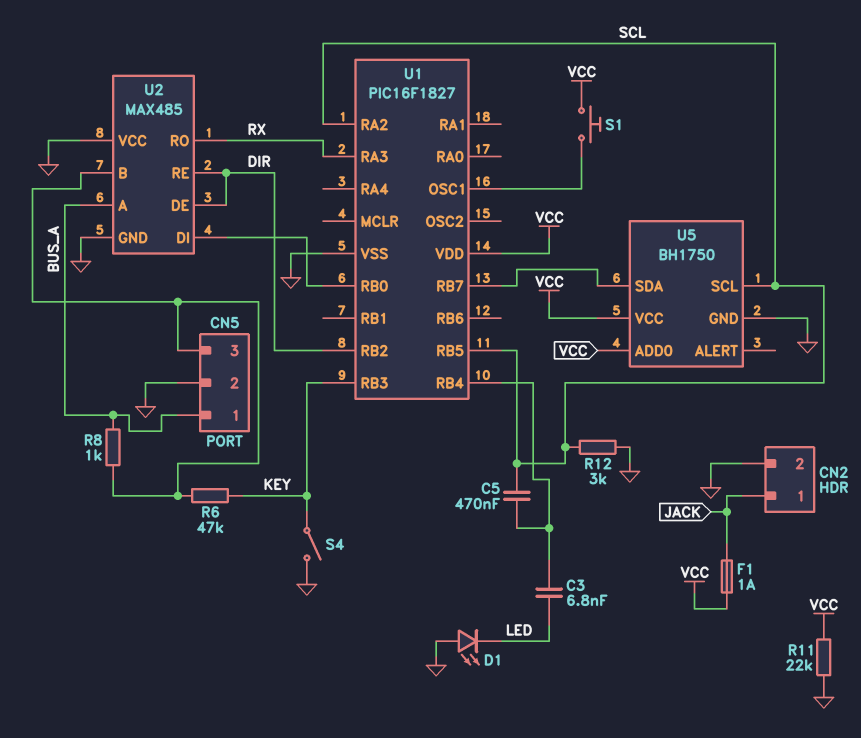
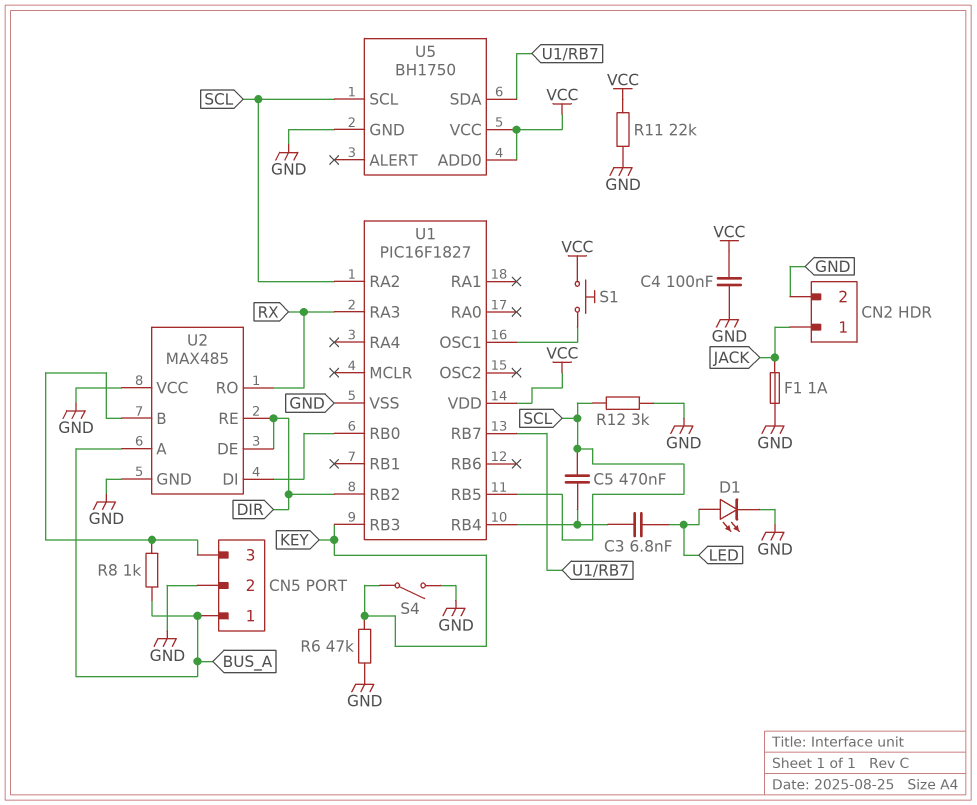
C4: none -> 100nF (GND, VCC)
D1: LED (A GND, K LED) -> LED (A LED, K GND)
F1: 1A (JACK, VCC) -> 1A (GND, JACK)
R6: 47k (CN5/3, KEY) -> 47k (GND, KEY)

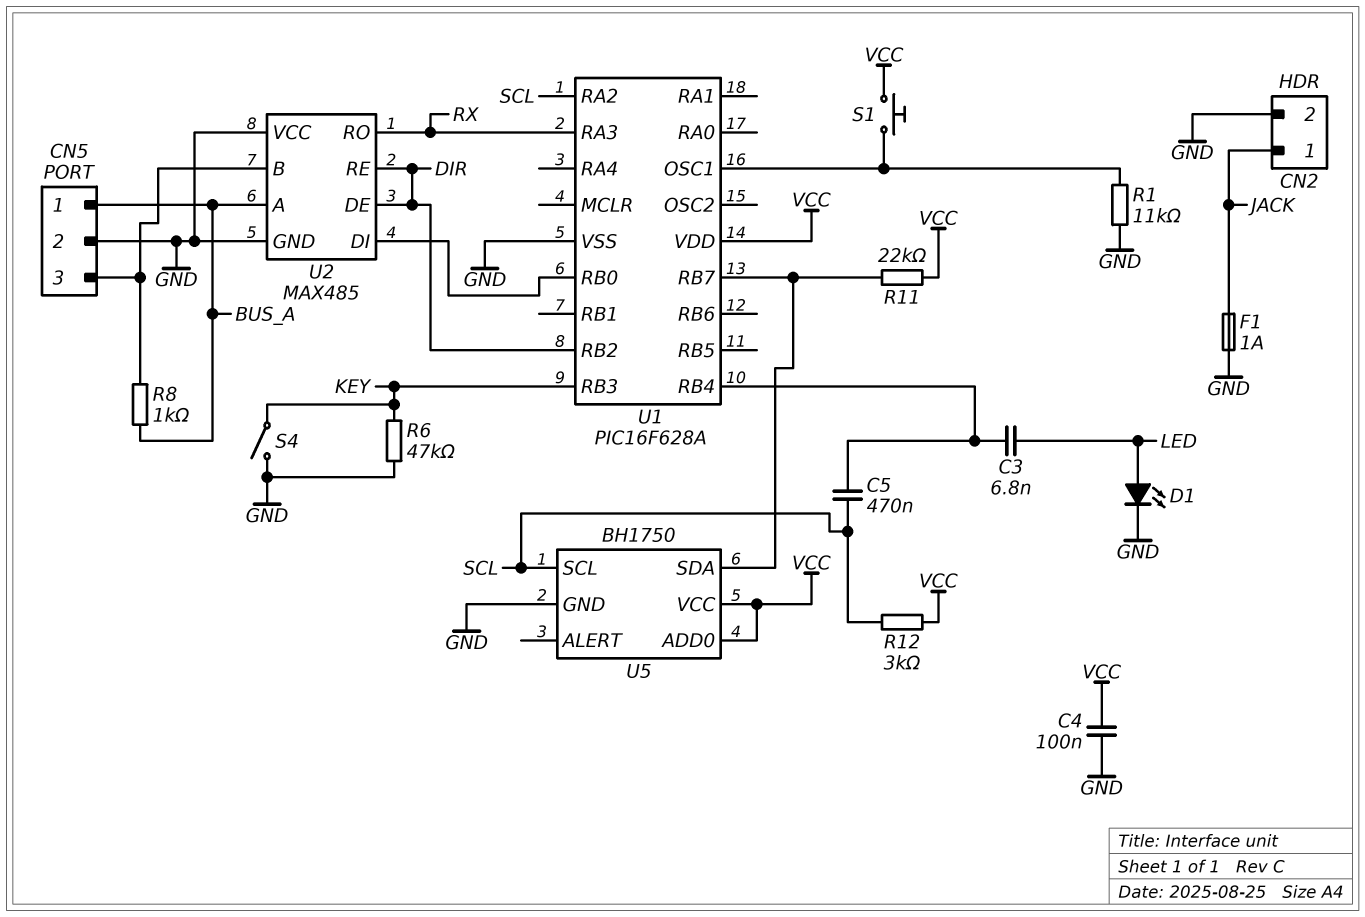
R1: none -> 11k (GND, U1/OSC1)
R11: 22k (GND, VCC) -> 22k (U1/RB7, VCC)
R12: 3k (GND, SCL) -> 3k (SCL, VCC)
U1: PIC16F1827 -> PIC16F628A
U1 pin RB5: SCL -> none

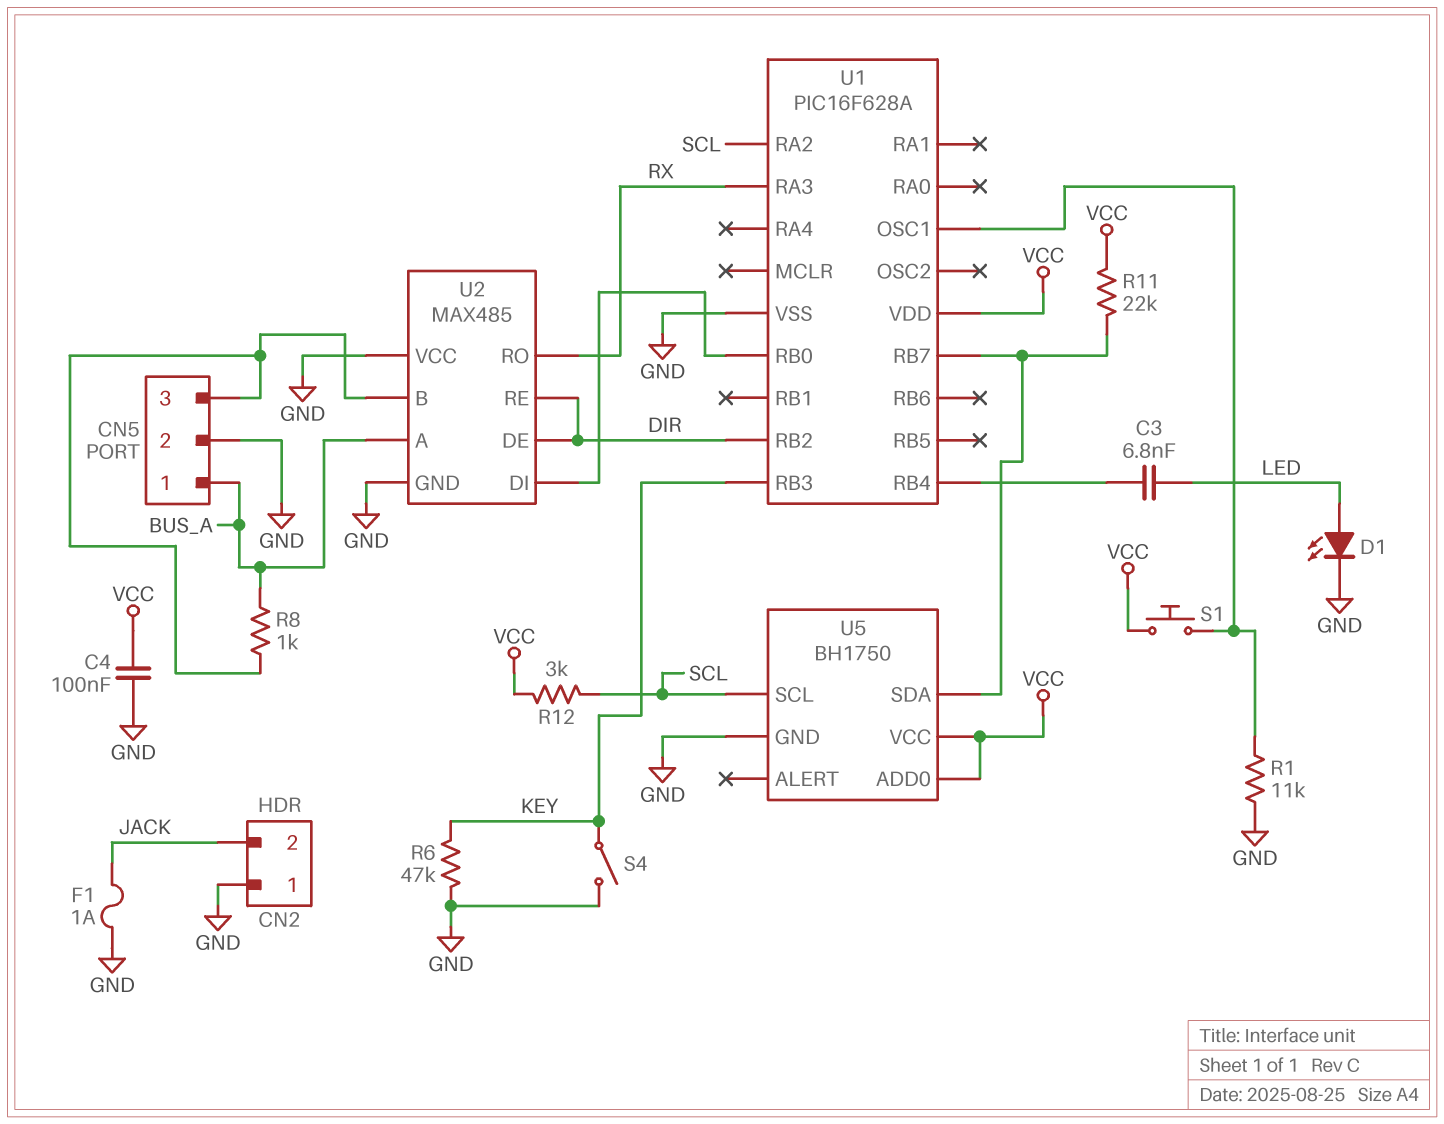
C5: 470nF (SCL, U1/RB4) -> none
CN2 pin 1: JACK -> GND
CN2 pin 2: GND -> JACK

